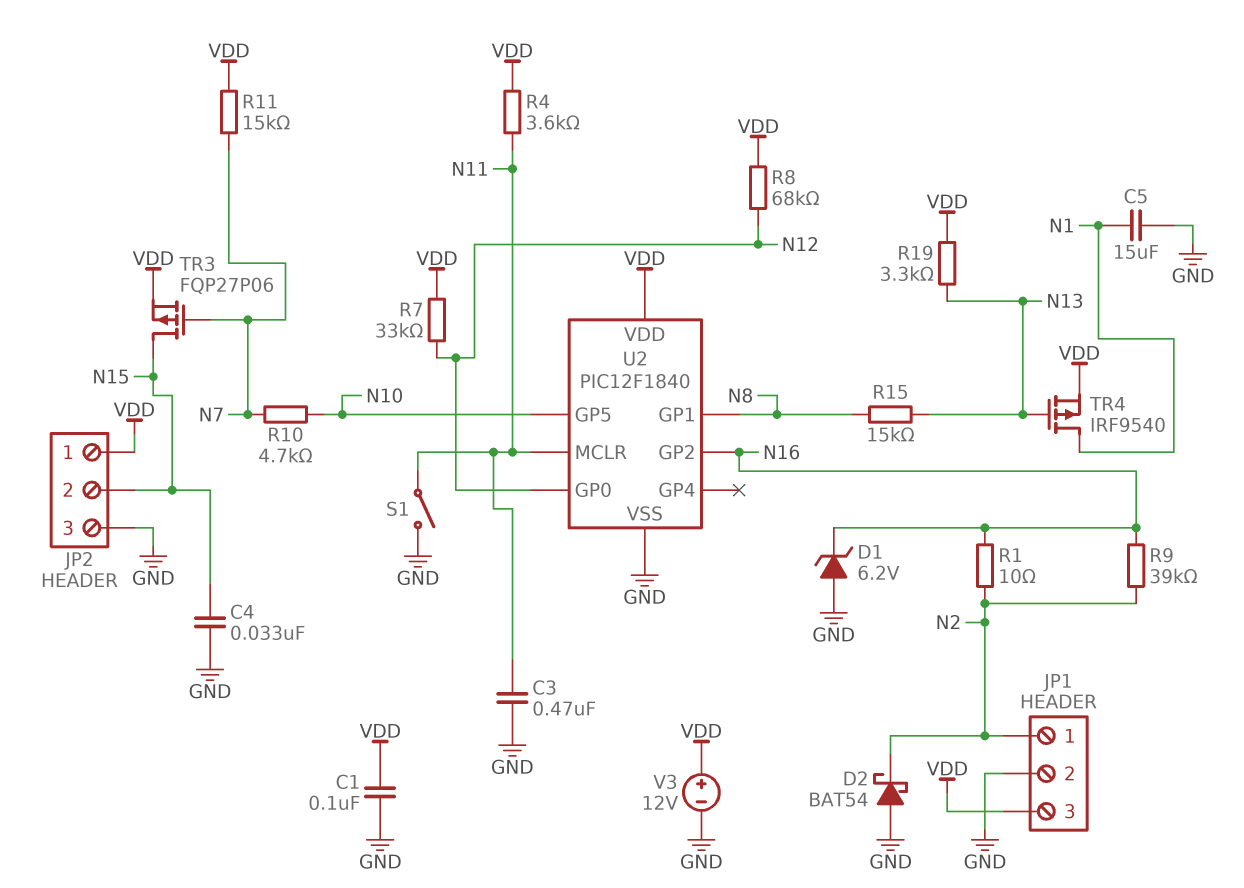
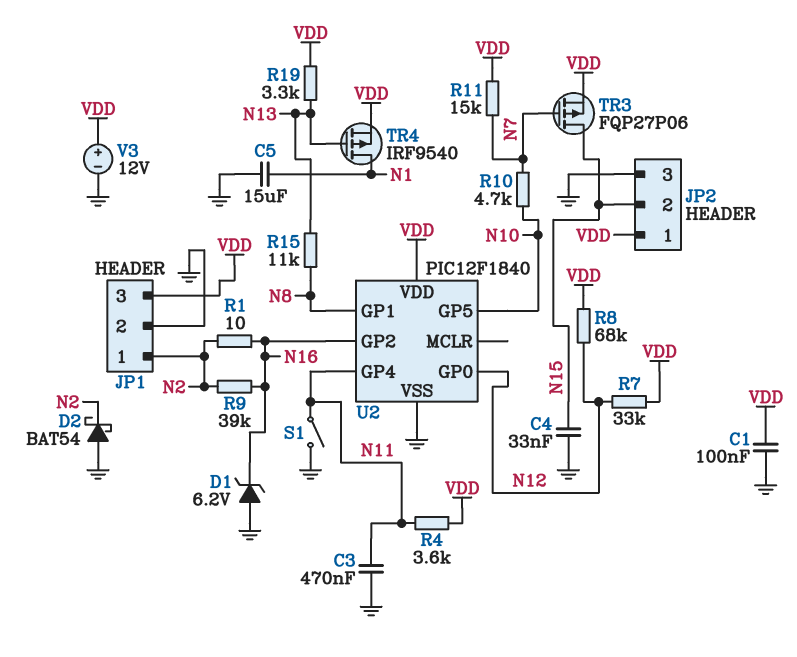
R15: 15k (N8, N13) -> 11k (N8, N13)
U2 pin GP4: none -> N11
U2 pin MCLR: N11 -> none

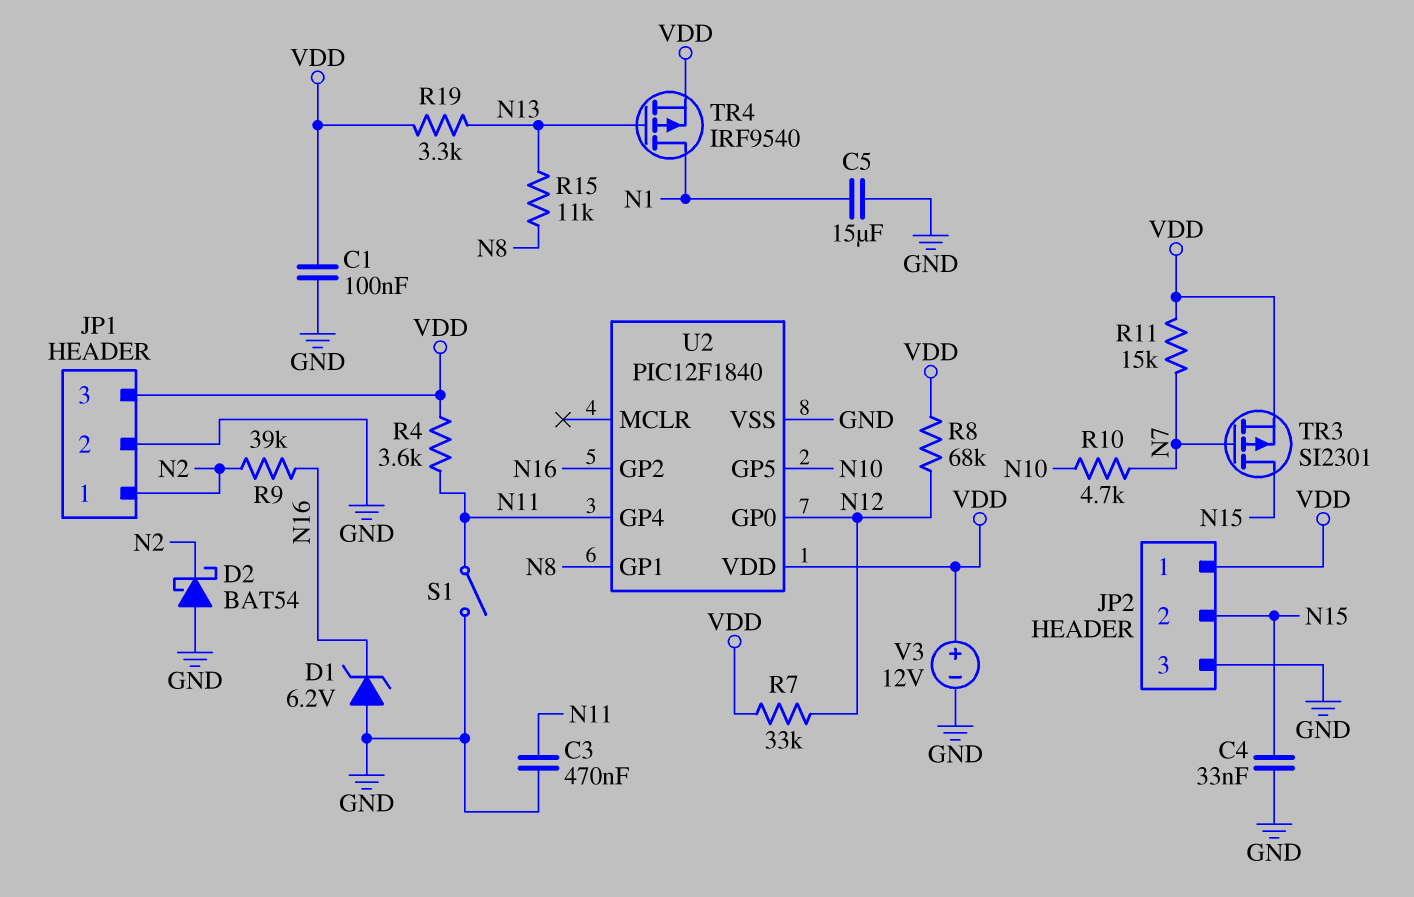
R1: 10 (N2, N16) -> none
TR3: PMOS FQP27P06 (G N7, D N15, S VDD) -> PMOS SI2301 (G N7, D N15, S VDD)

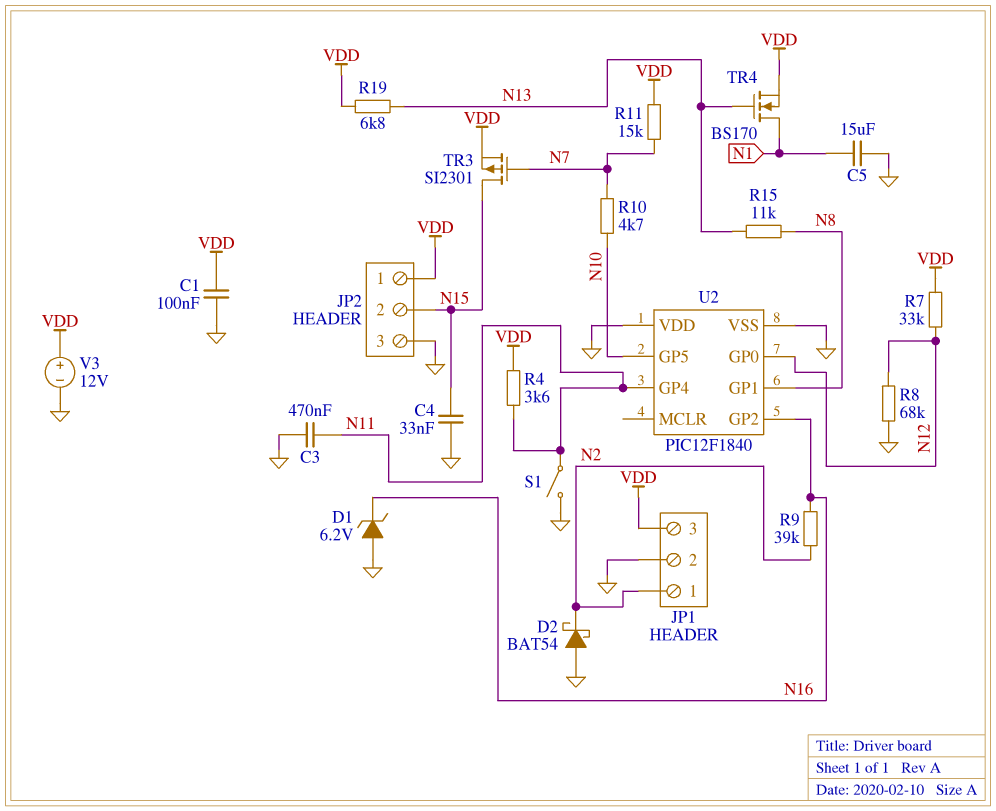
R8: 68k (N12, VDD) -> 68k (GND, N12)
R19: 3.3k (N13, VDD) -> 6.8k (N13, VDD)
TR4: PMOS IRF9540 (G N13, D N1, S VDD) -> NMOS BS170 (G N13, D N1, S VDD)
U2 pin VDD: VDD -> GND

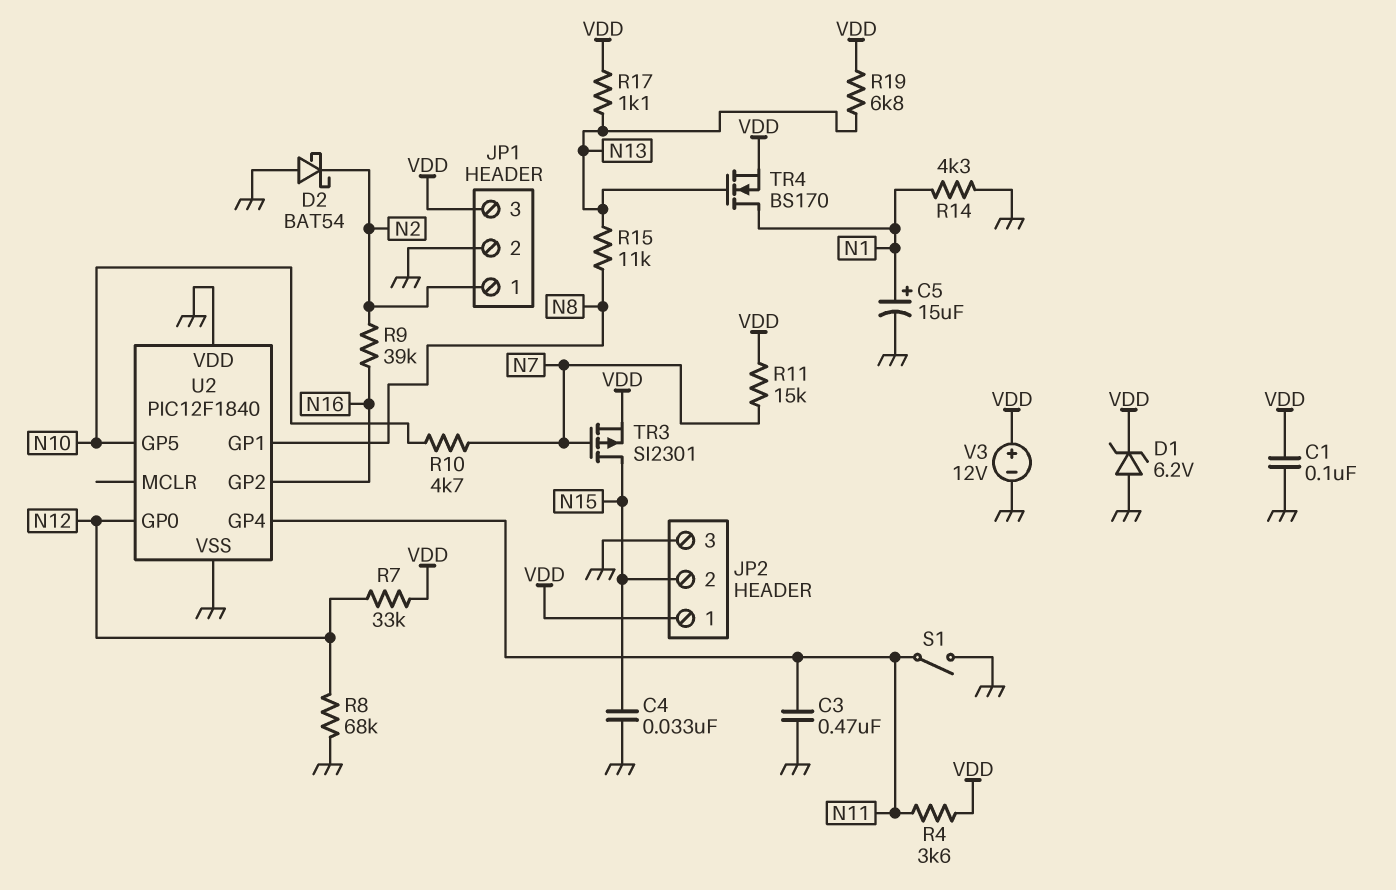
C5: 15uF (GND, N1) -> 15uF (plus N1, minus GND)
D1: zener 6.2V (A GND, K N16) -> zener 6.2V (A GND, K VDD)
R14: none -> 4.3k (GND, N1)
R17: none -> 1.1k (N13, VDD)

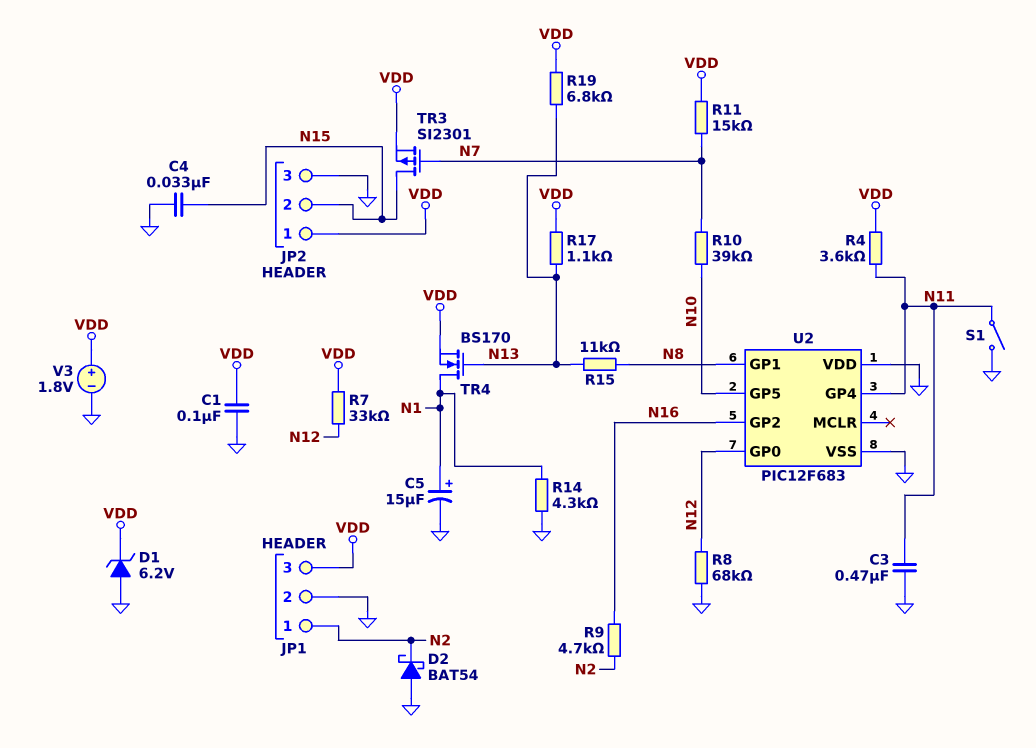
R9: 39k (N2, N16) -> 4.7k (N2, N16)
R10: 4.7k (N7, N10) -> 39k (N7, N10)
U2: PIC12F1840 -> PIC12F683
V3: 12V (plus VDD, minus GND) -> 1.8V (plus VDD, minus GND)

